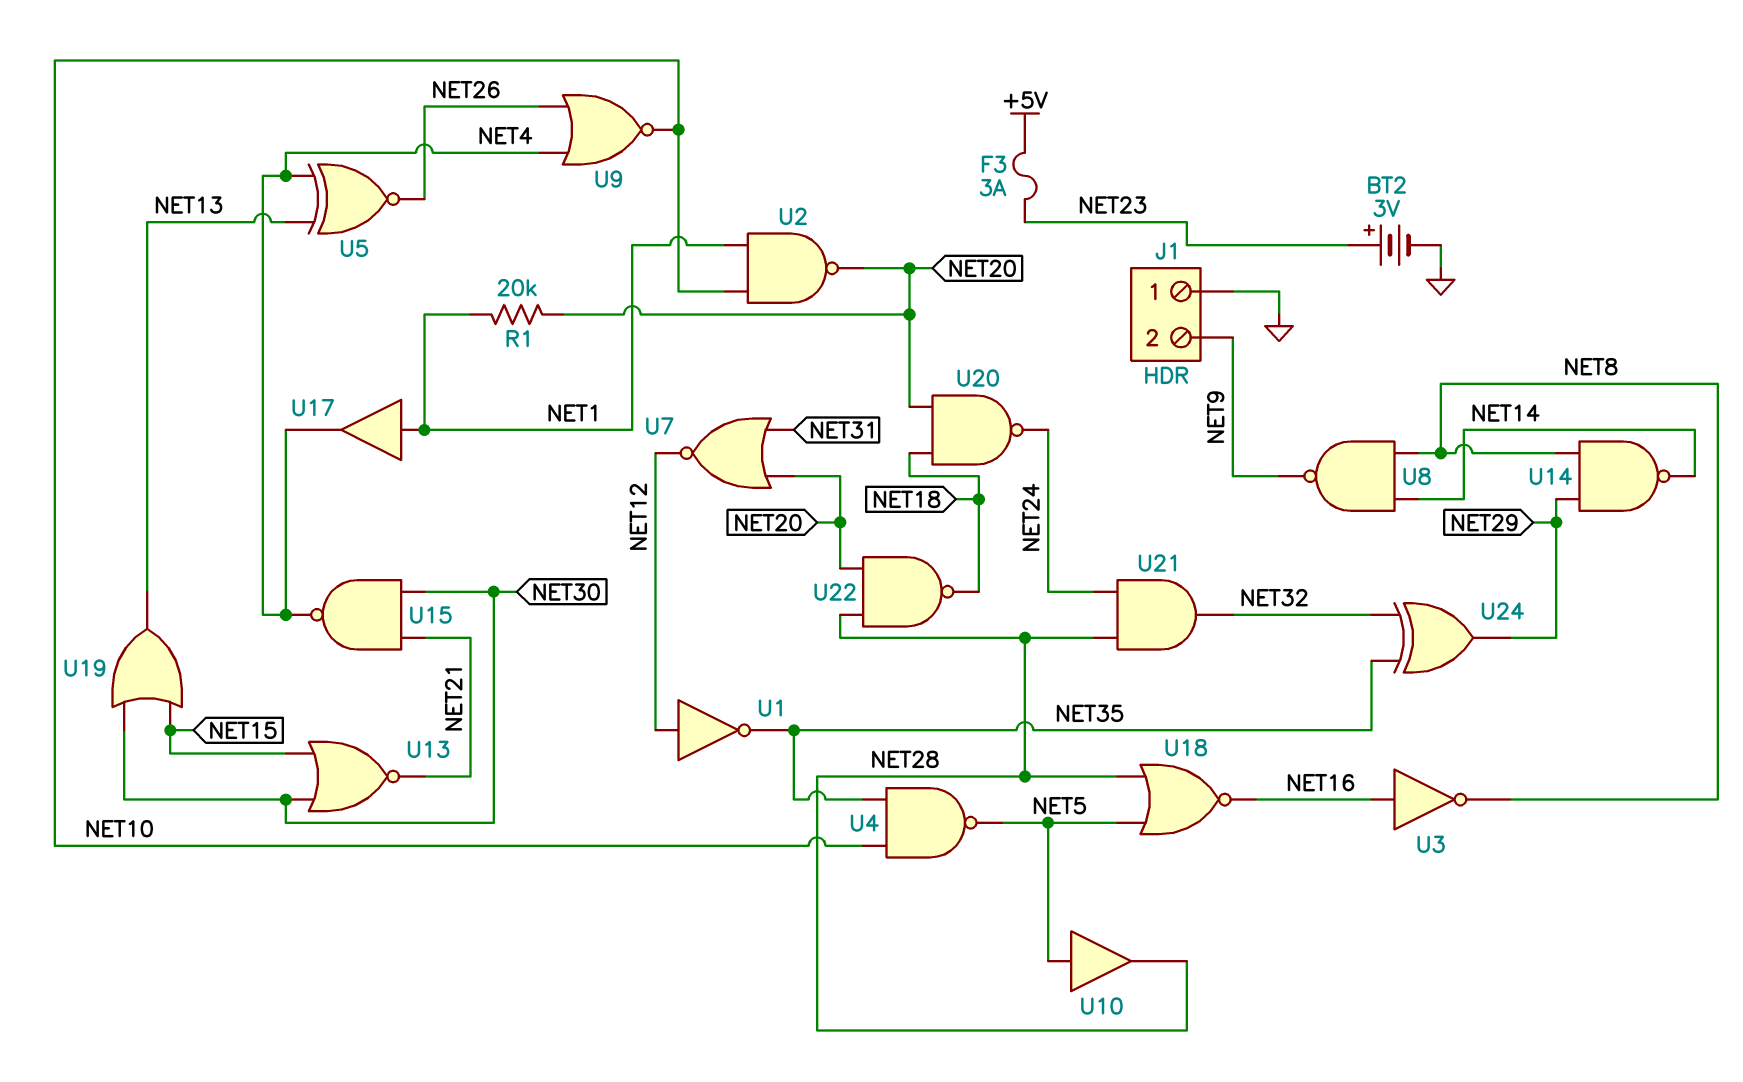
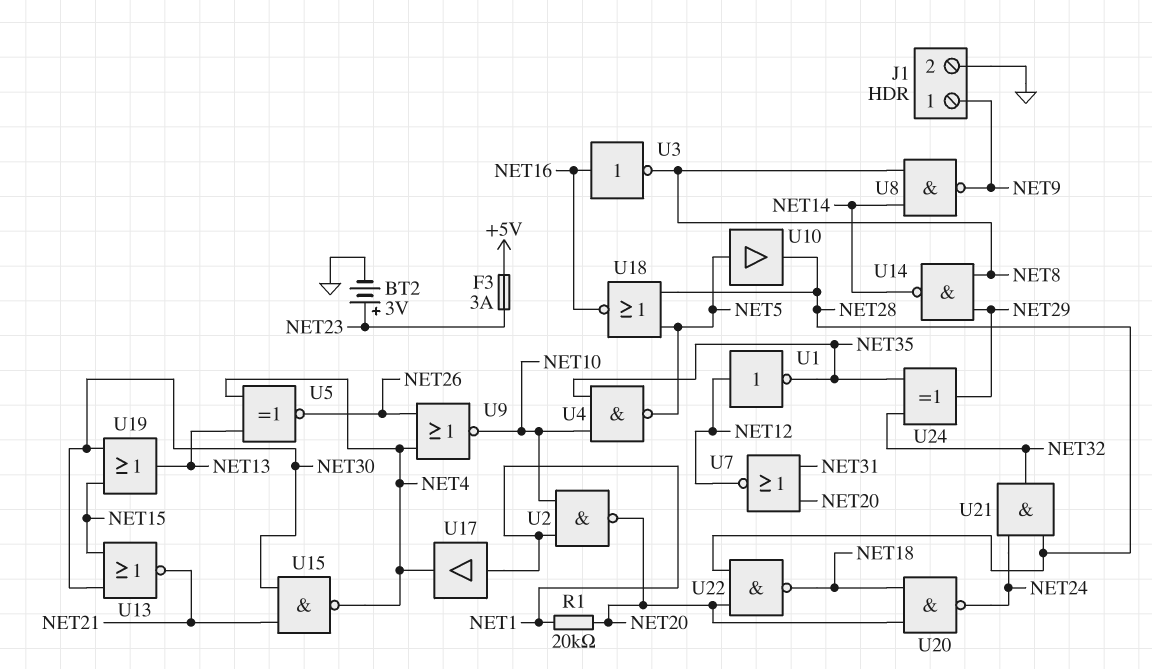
J1 pin 1: GND -> NET9
J1 pin 2: NET9 -> GND

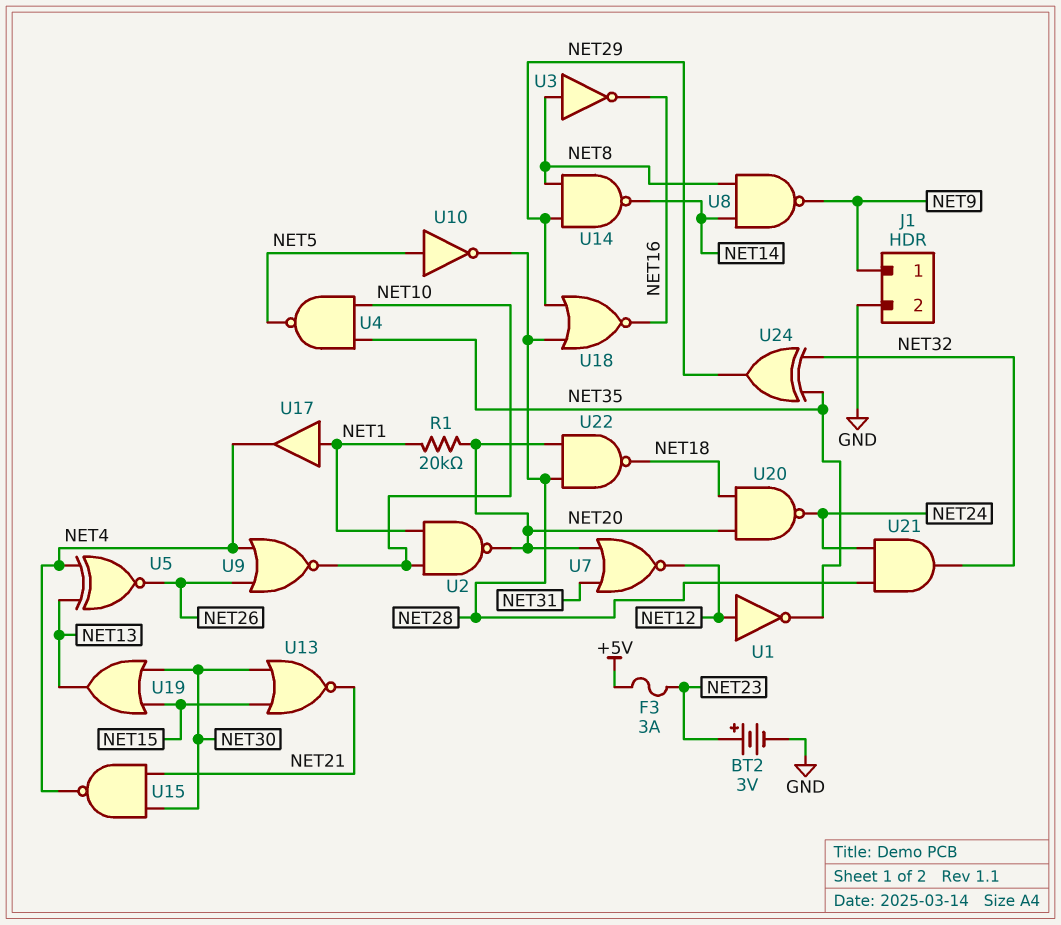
U3: NOT (in NET16, out NET8) -> NOT (in NET8, out NET16)
U10: buffer (in NET5, out NET28) -> NOT (in NET5, out NET28)
U18: NOR (in NET5, in NET28, out NET16) -> NOR (in NET28, in NET29, out NET16)

